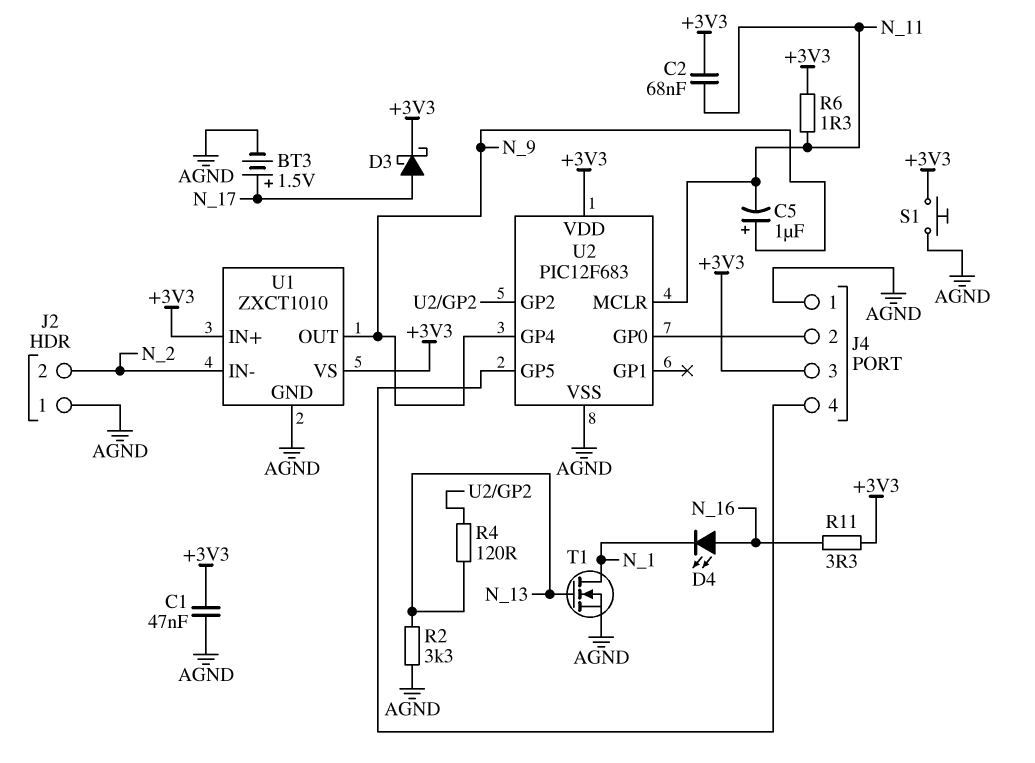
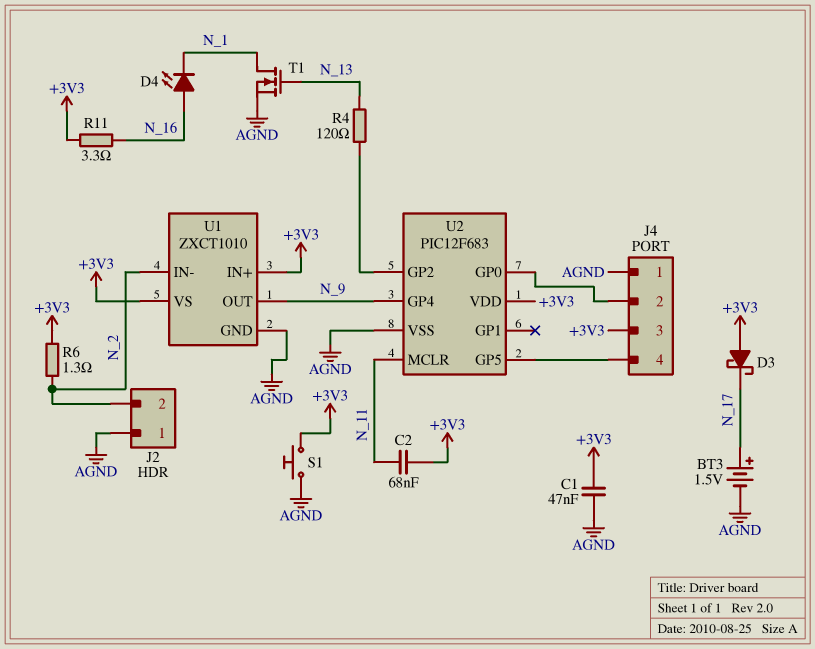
C5: 1uF (plus N_9, minus N_11) -> none
D3: schottky (A N_17, K +3V3) -> schottky (A +3V3, K N_17)
R2: 3.3k (AGND, N_13) -> none
R6: 1.3 (+3V3, N_11) -> 1.3 (+3V3, N_2)

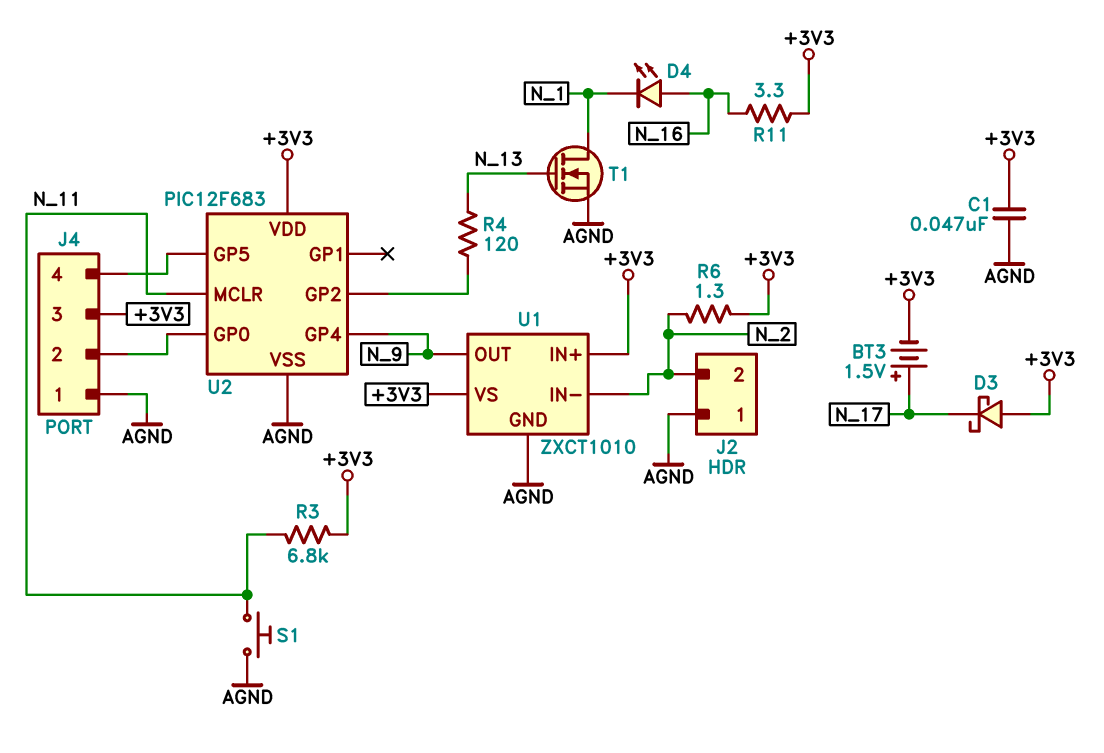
BT3: 1.5V (plus N_17, minus AGND) -> 1.5V (plus N_17, minus +3V3)
C2: 68nF (+3V3, N_11) -> none
R3: none -> 6.8k (+3V3, N_11)
S1: button (+3V3, AGND) -> button (AGND, N_11)

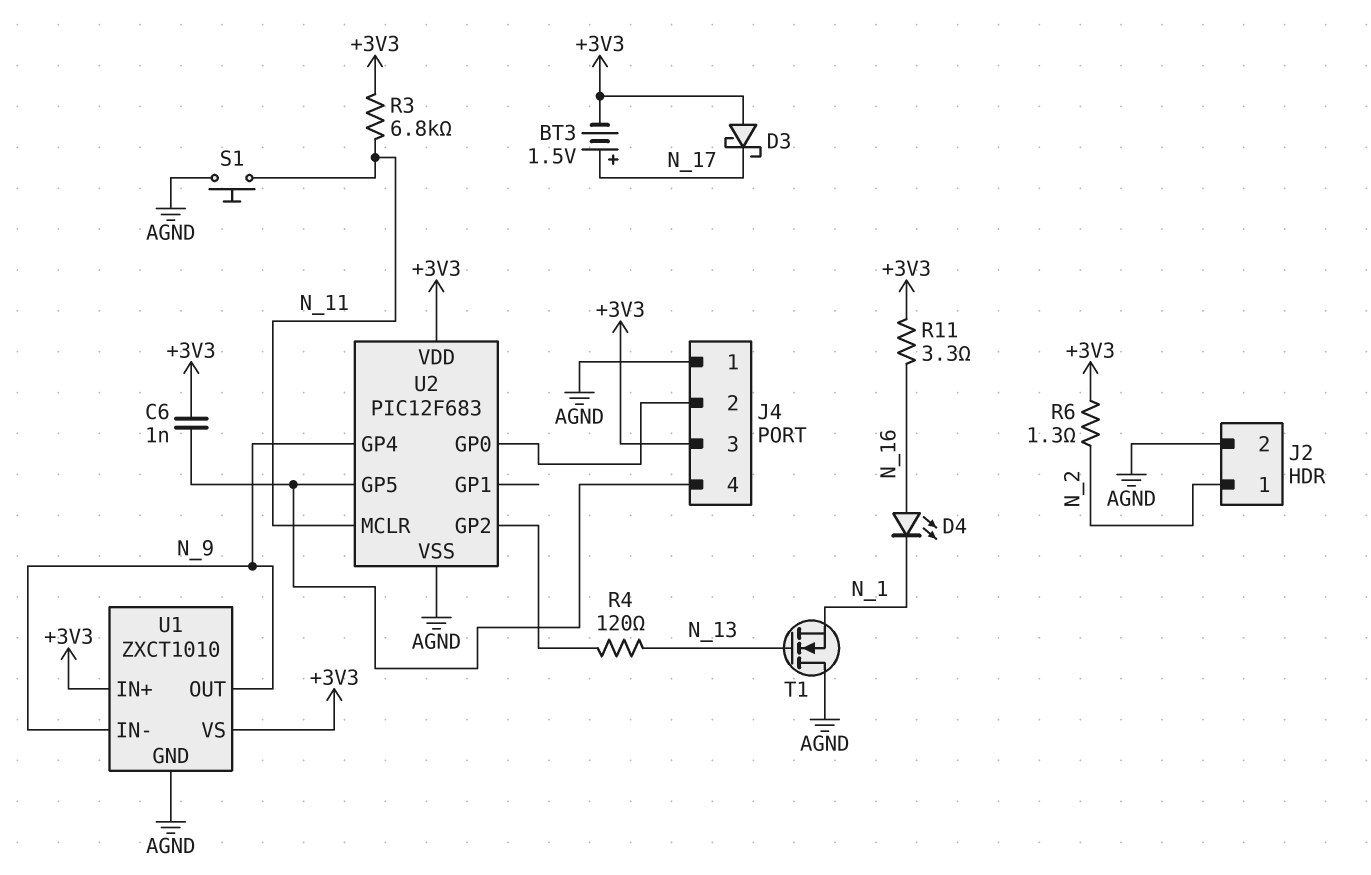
C1: 47nF (+3V3, AGND) -> none
C6: none -> 1nF (+3V3, J4/4)
J2 pin 1: AGND -> N_2
J2 pin 2: N_2 -> AGND
T1: NMOS (G N_13, D N_1, S AGND) -> NMOS (G N_13, D AGND, S N_1)
U1 pin IN-: N_2 -> N_9

